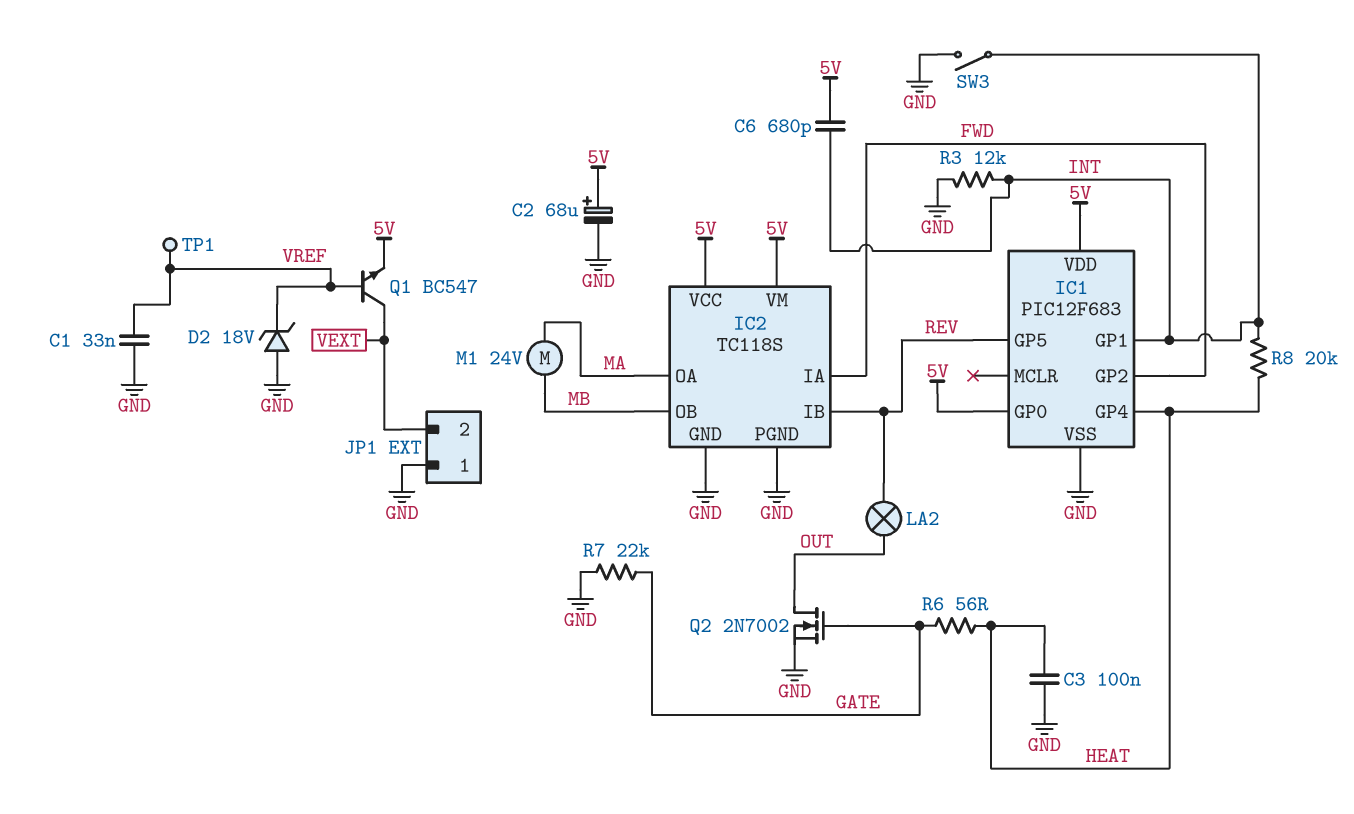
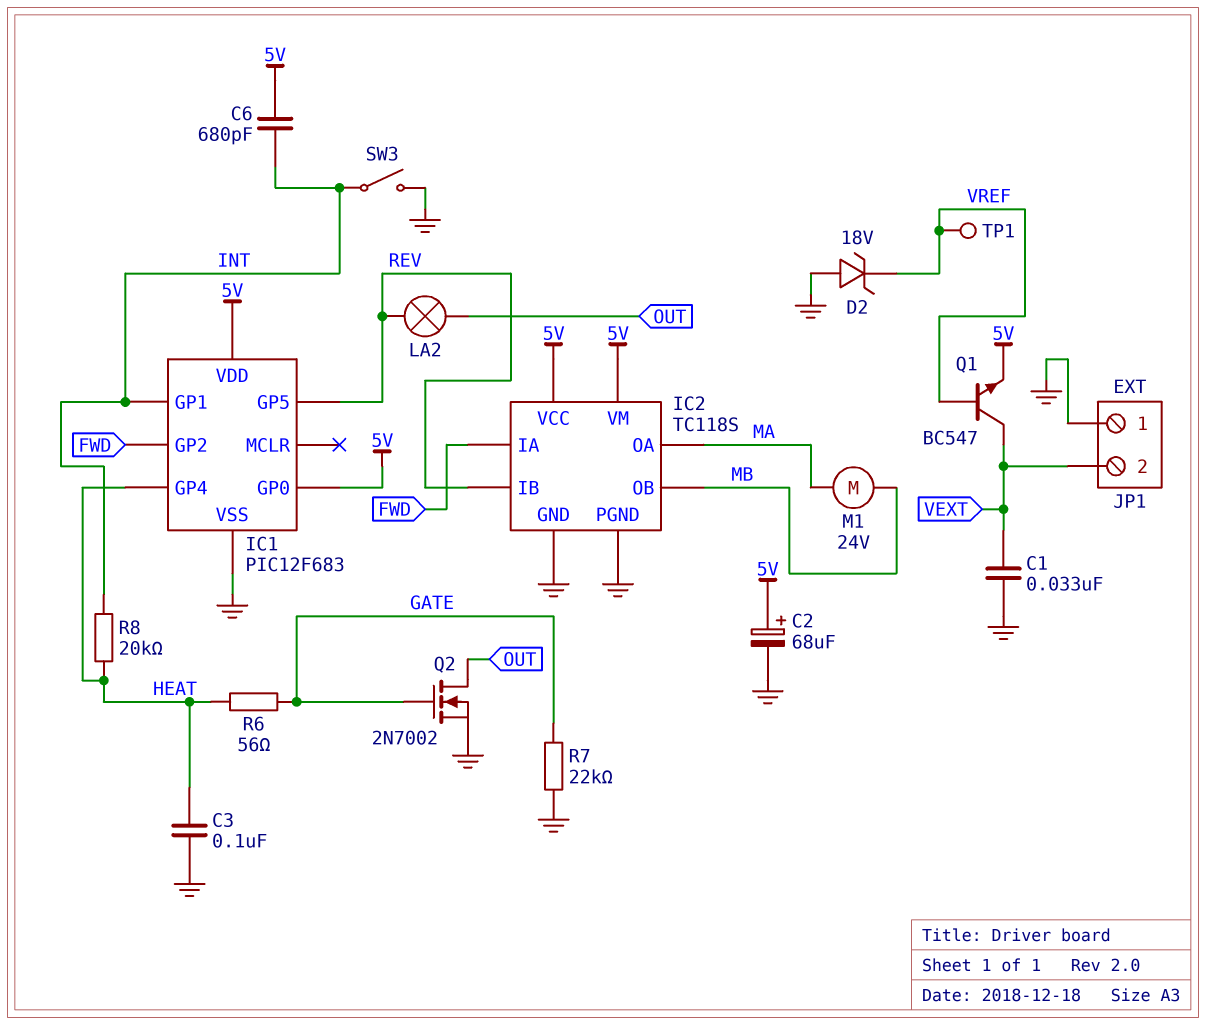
C1: 33nF (GND, VREF) -> 33nF (GND, VEXT)
R3: 12k (GND, INT) -> none

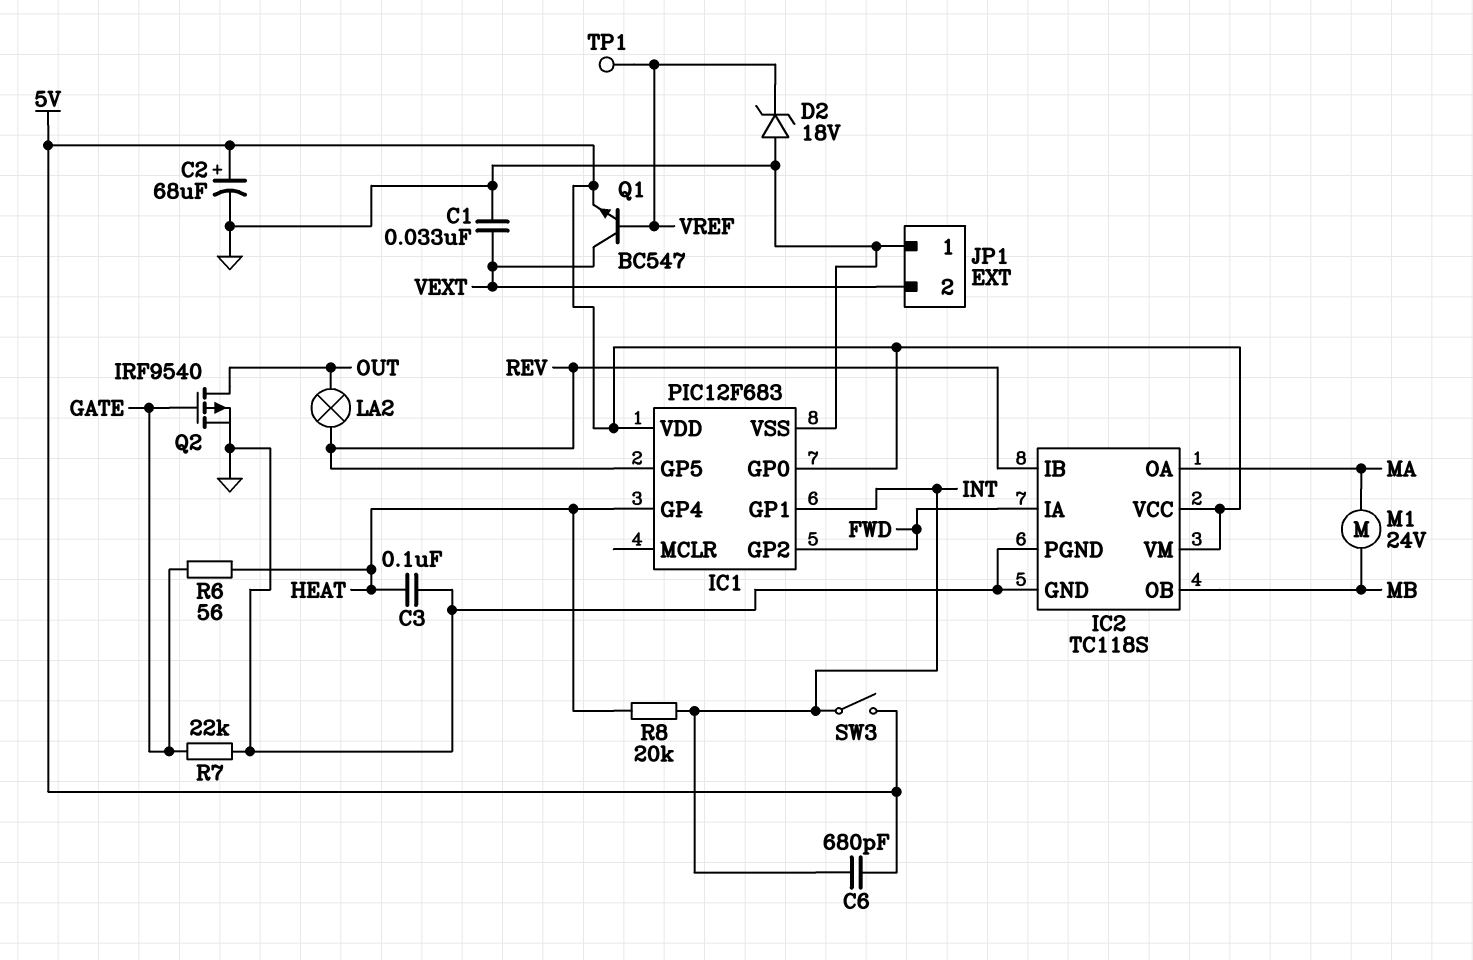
Q2: NMOS 2N7002 (G GATE, D OUT, S GND) -> PMOS IRF9540 (G GATE, D OUT, S GND)
SW3: switch (GND, INT) -> switch (5V, INT)

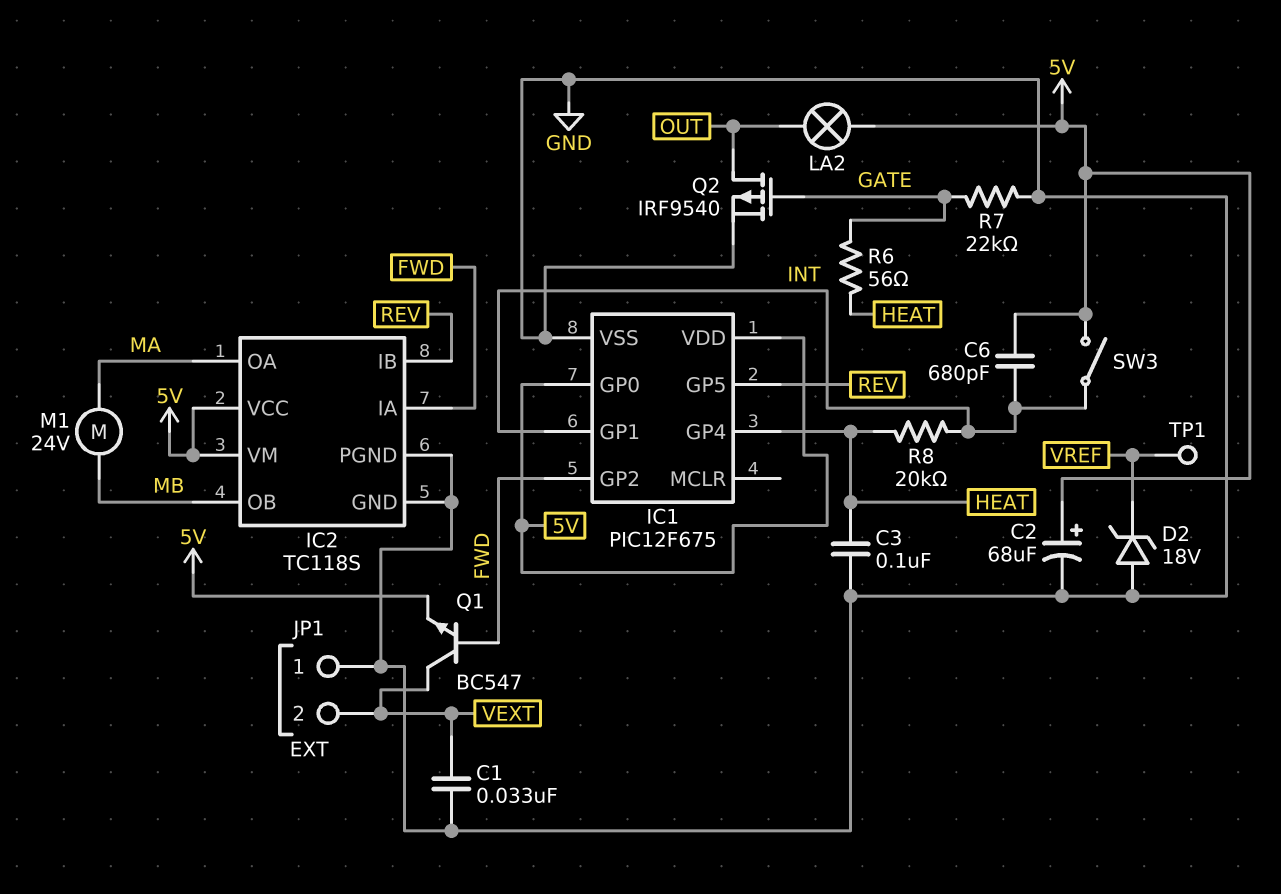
IC1: PIC12F683 -> PIC12F675
LA2: lamp (OUT, REV) -> lamp (5V, OUT)
Q1: NPN BC547 (B VREF, C VEXT, E 5V) -> NPN BC547 (B FWD, C VEXT, E 5V)

